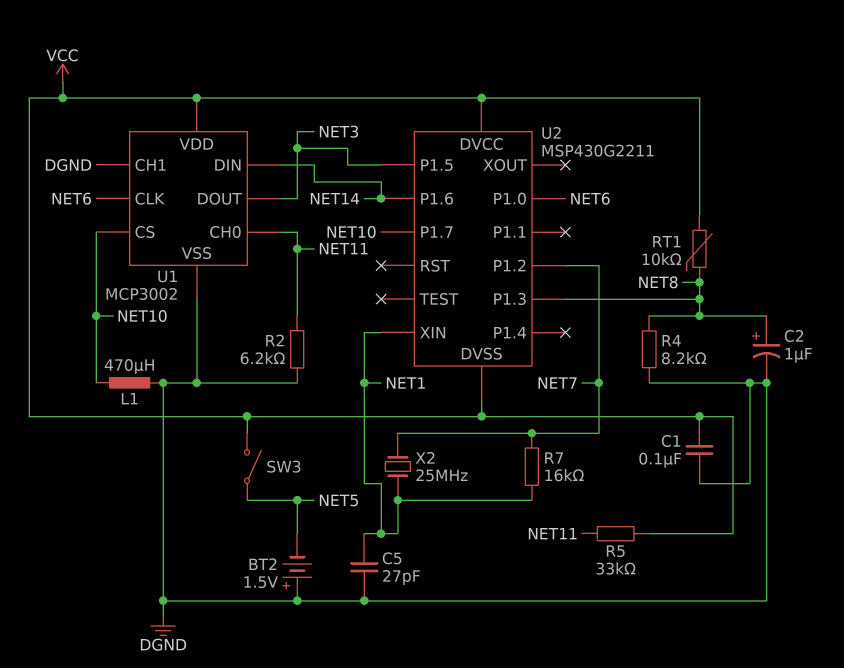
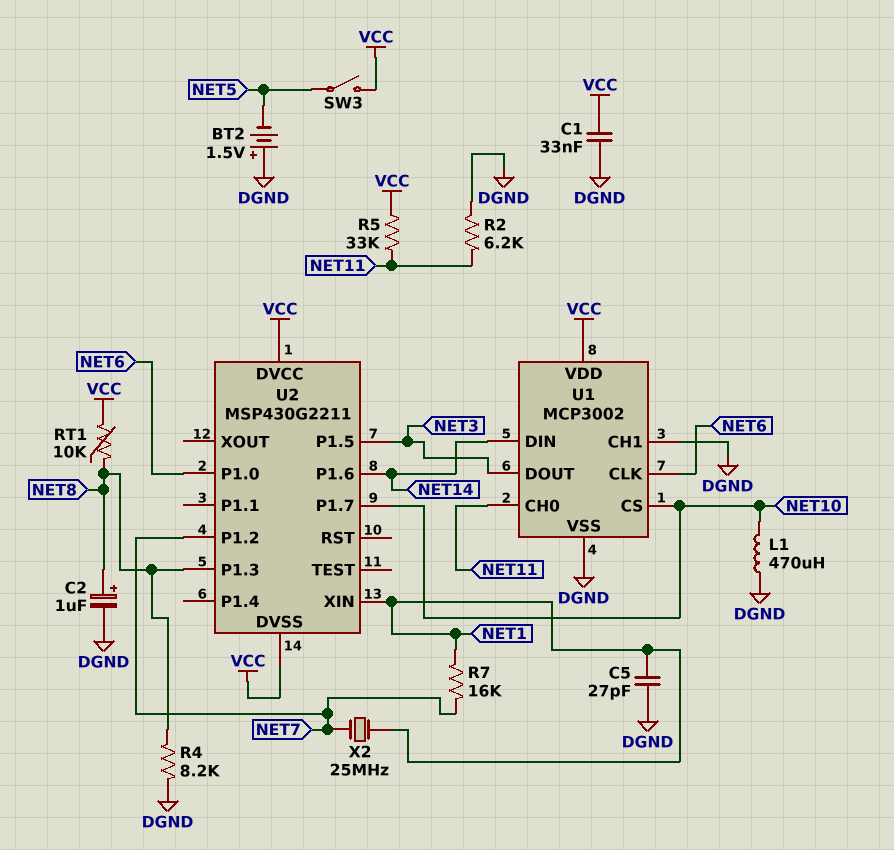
C1: 100nF (DGND, VCC) -> 33nF (DGND, VCC)

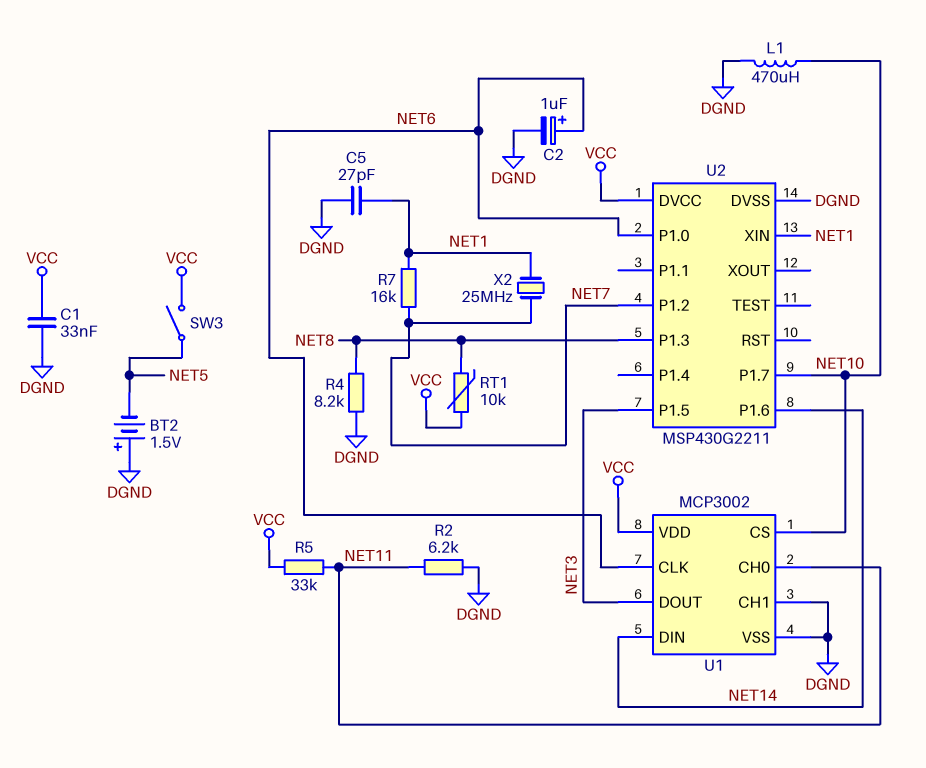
C2: 1uF (plus NET8, minus DGND) -> 1uF (plus NET6, minus DGND)
U2 pin DVSS: VCC -> DGND

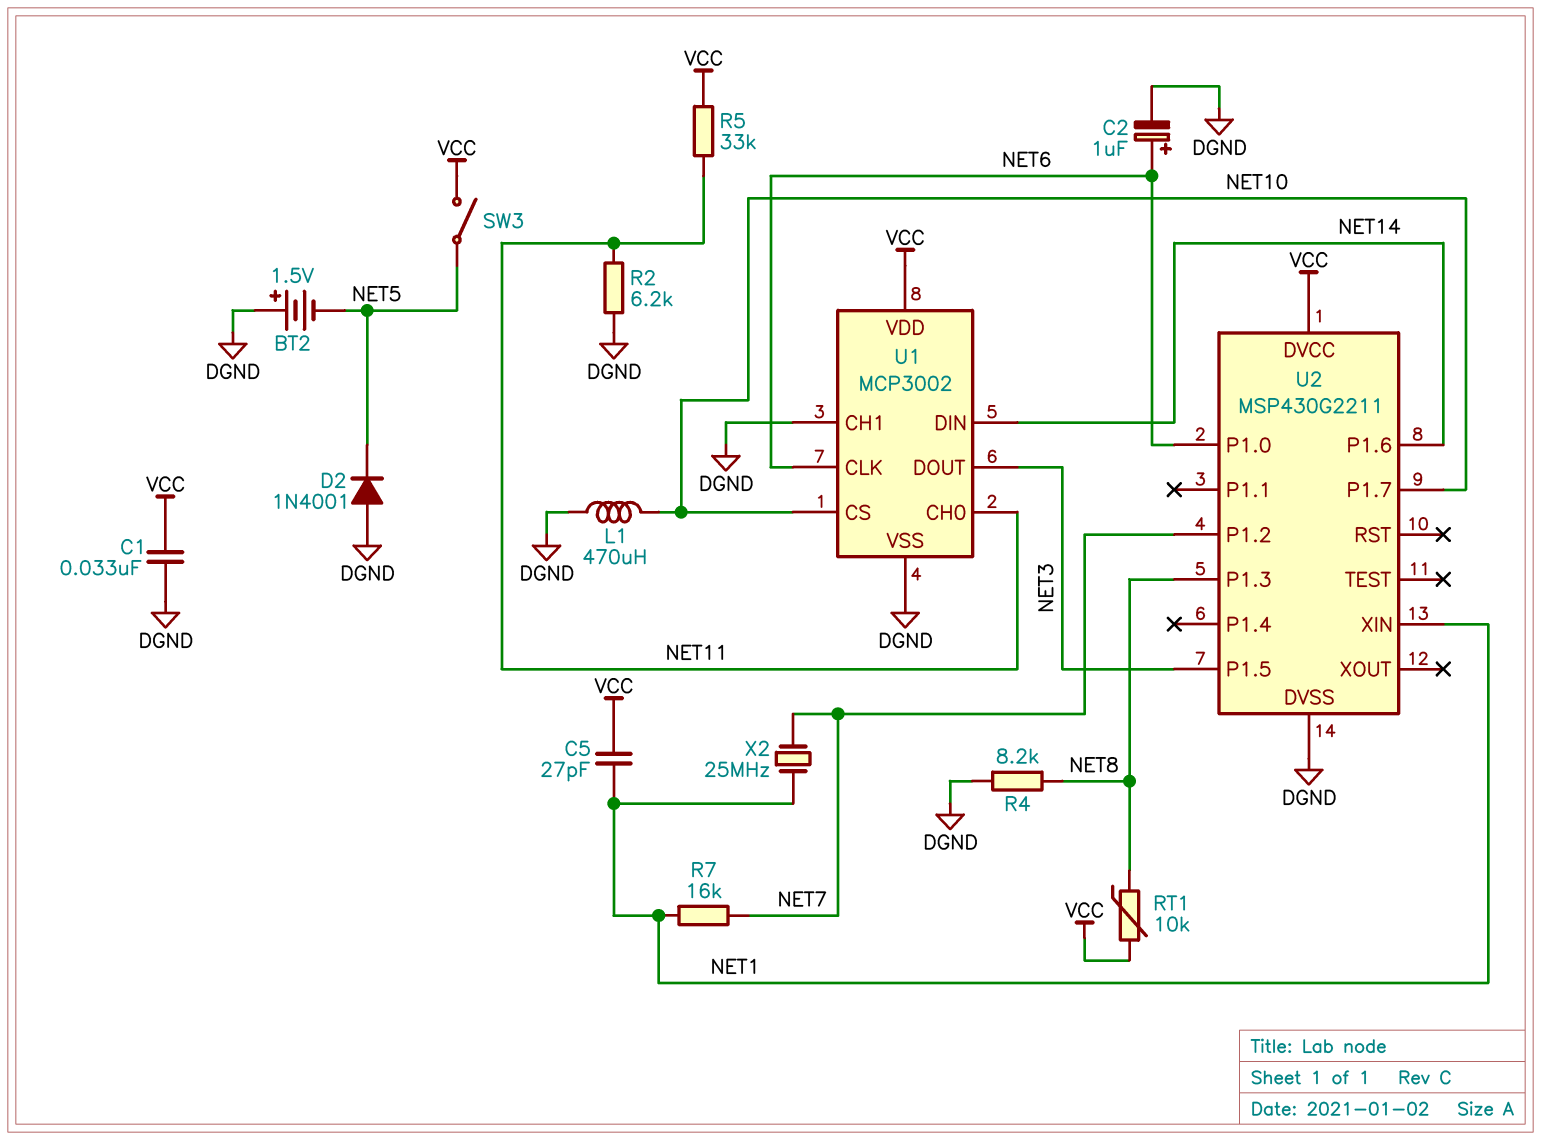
C5: 27pF (DGND, NET1) -> 27pF (NET1, VCC)
D2: none -> diode 1N4001 (A DGND, K NET5)

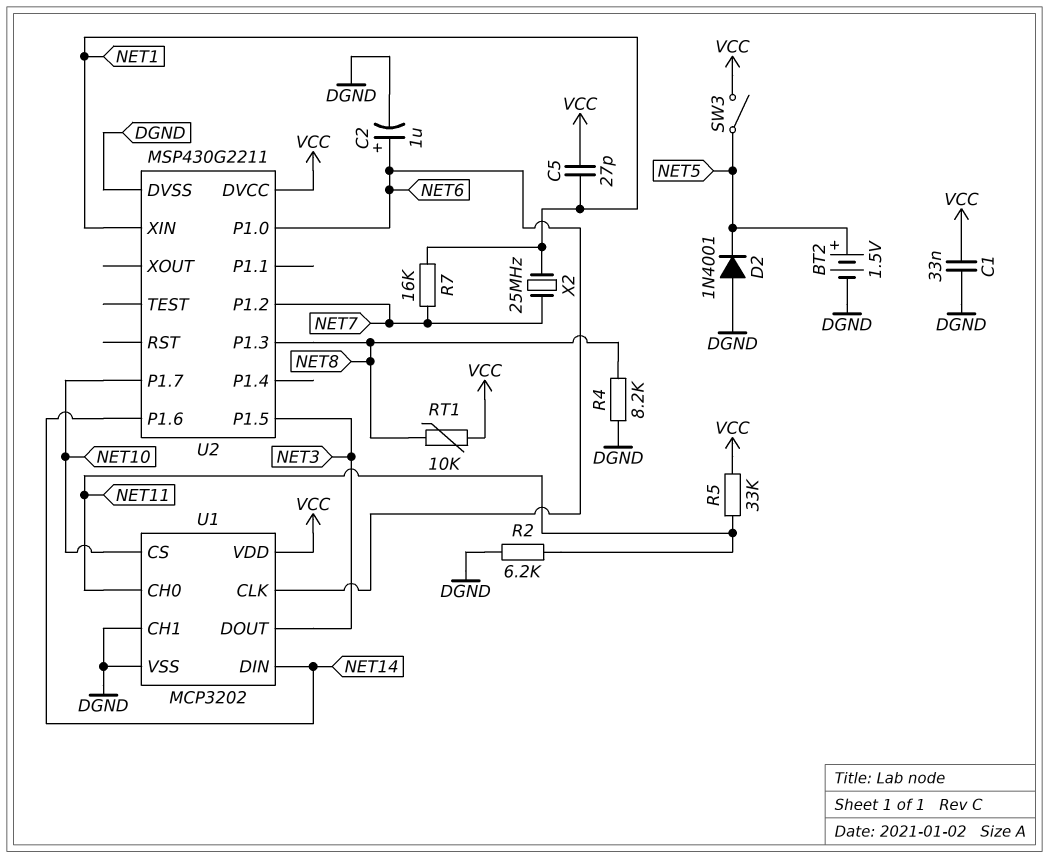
BT2: 1.5V (plus DGND, minus NET5) -> 1.5V (plus NET5, minus DGND)
L1: 470uH (DGND, NET10) -> none
U1: MCP3002 -> MCP3202

